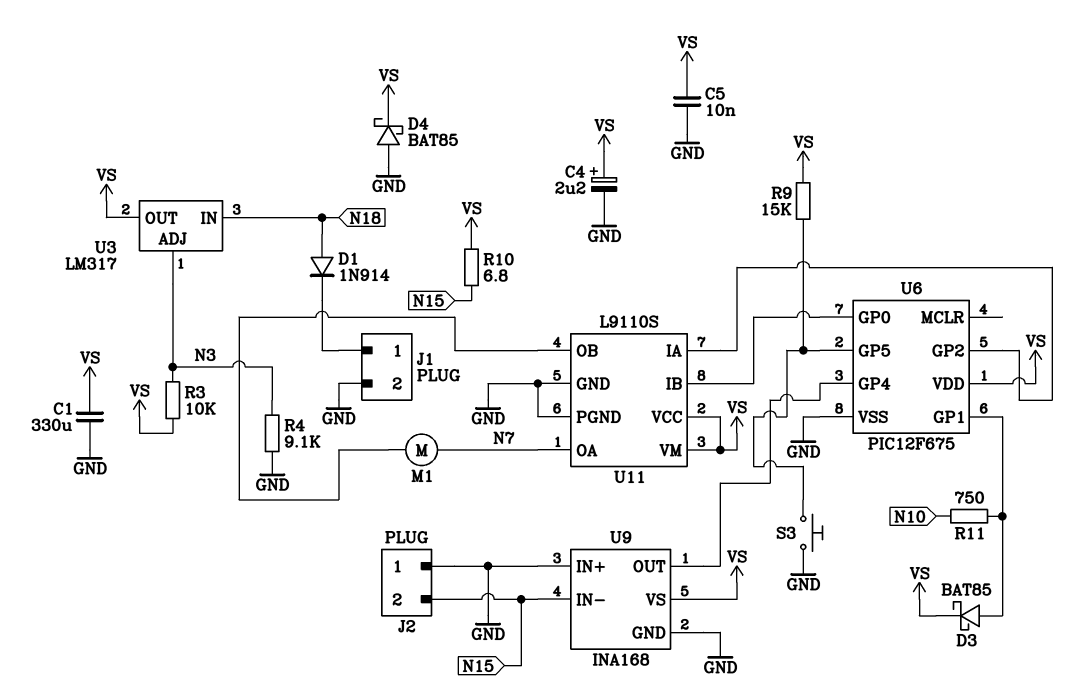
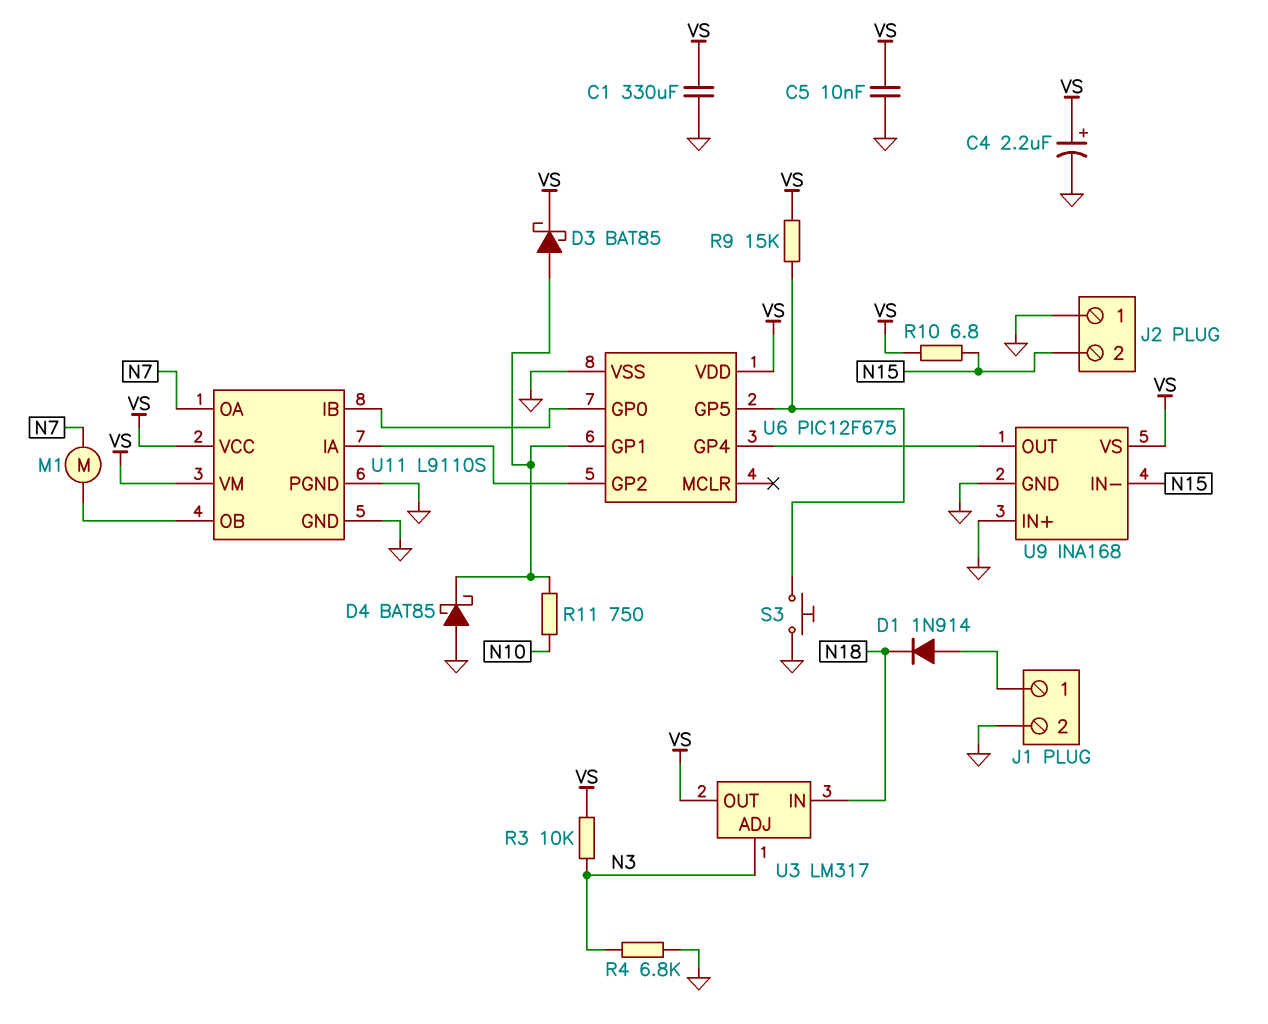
D1: diode 1N914 (A N18, K J1/1) -> diode 1N914 (A J1/1, K N18)
D4: schottky BAT85 (A GND, K VS) -> schottky BAT85 (A GND, K U6/GP1)
R4: 9.1k (GND, N3) -> 6.8k (GND, N3)

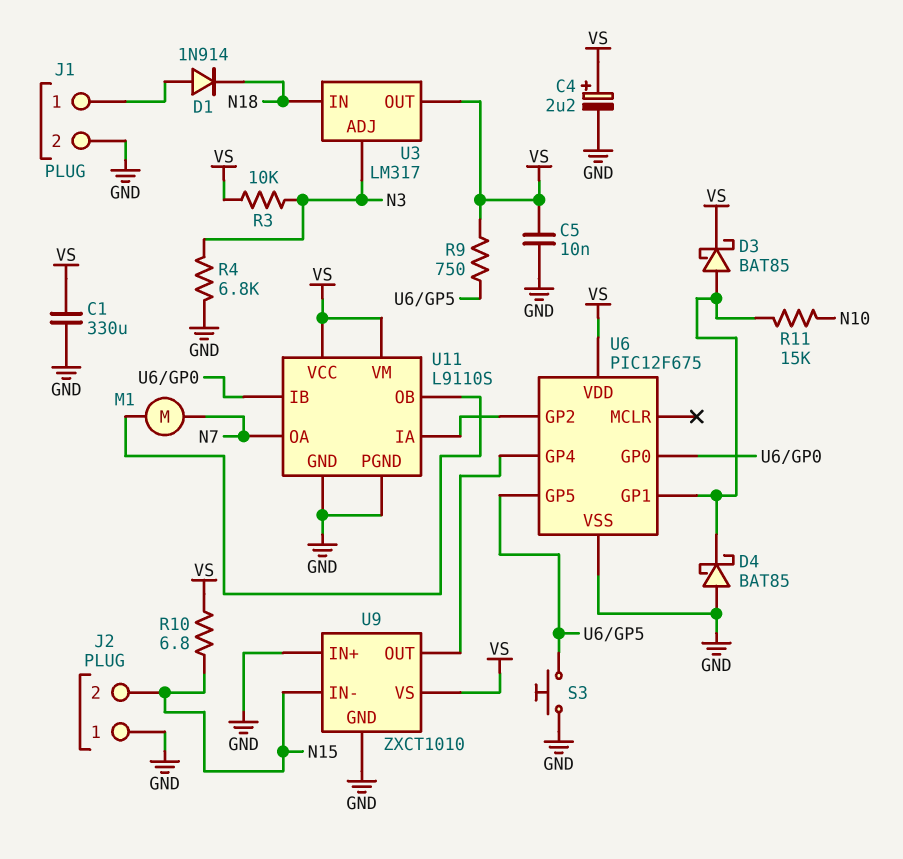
R9: 15k (U6/GP5, VS) -> 750 (U6/GP5, VS)
R11: 750 (N10, U6/GP1) -> 15k (N10, U6/GP1)
U9: INA168 -> ZXCT1010

